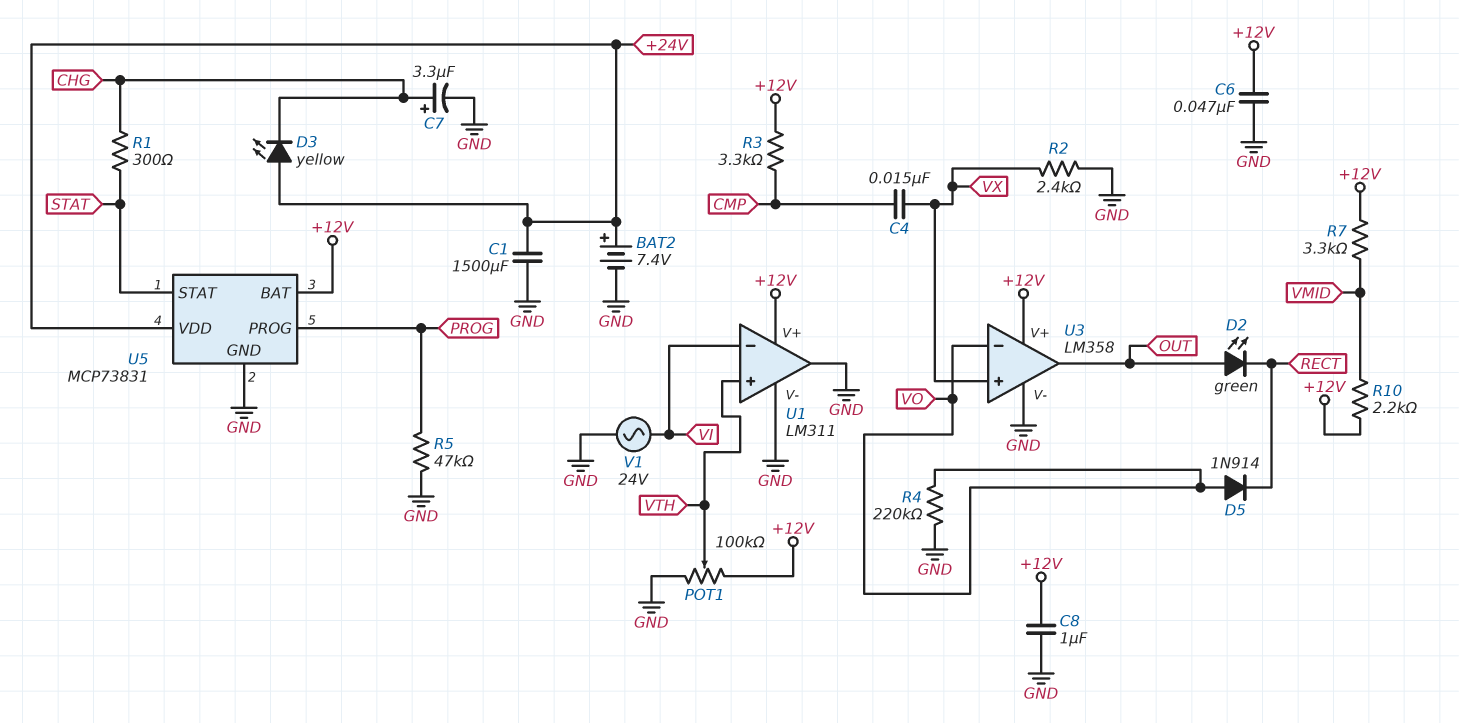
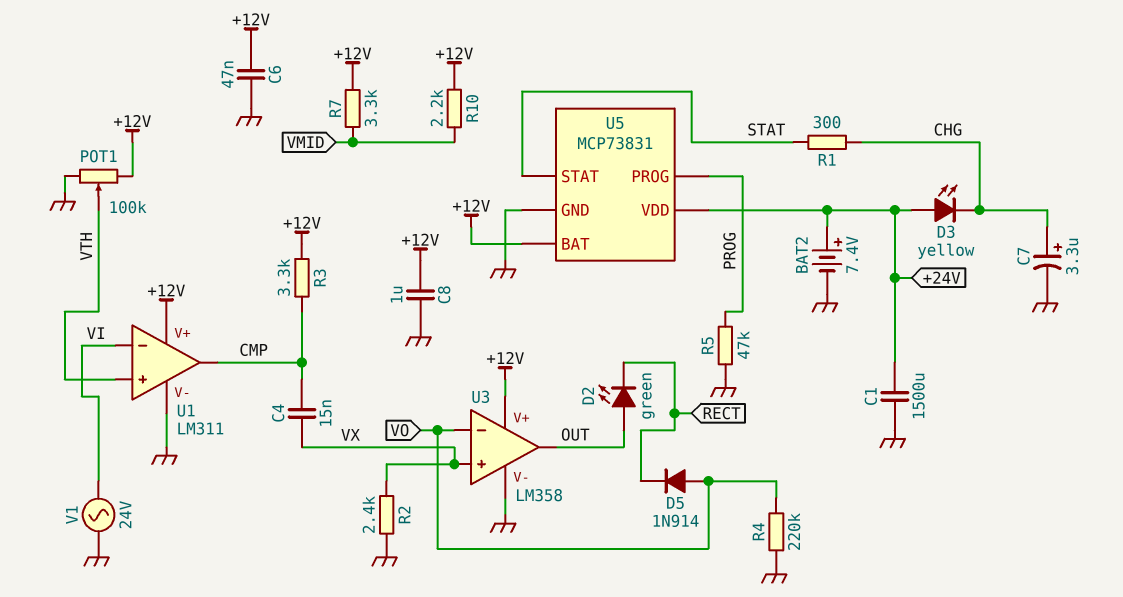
U1 pin out: GND -> CMP

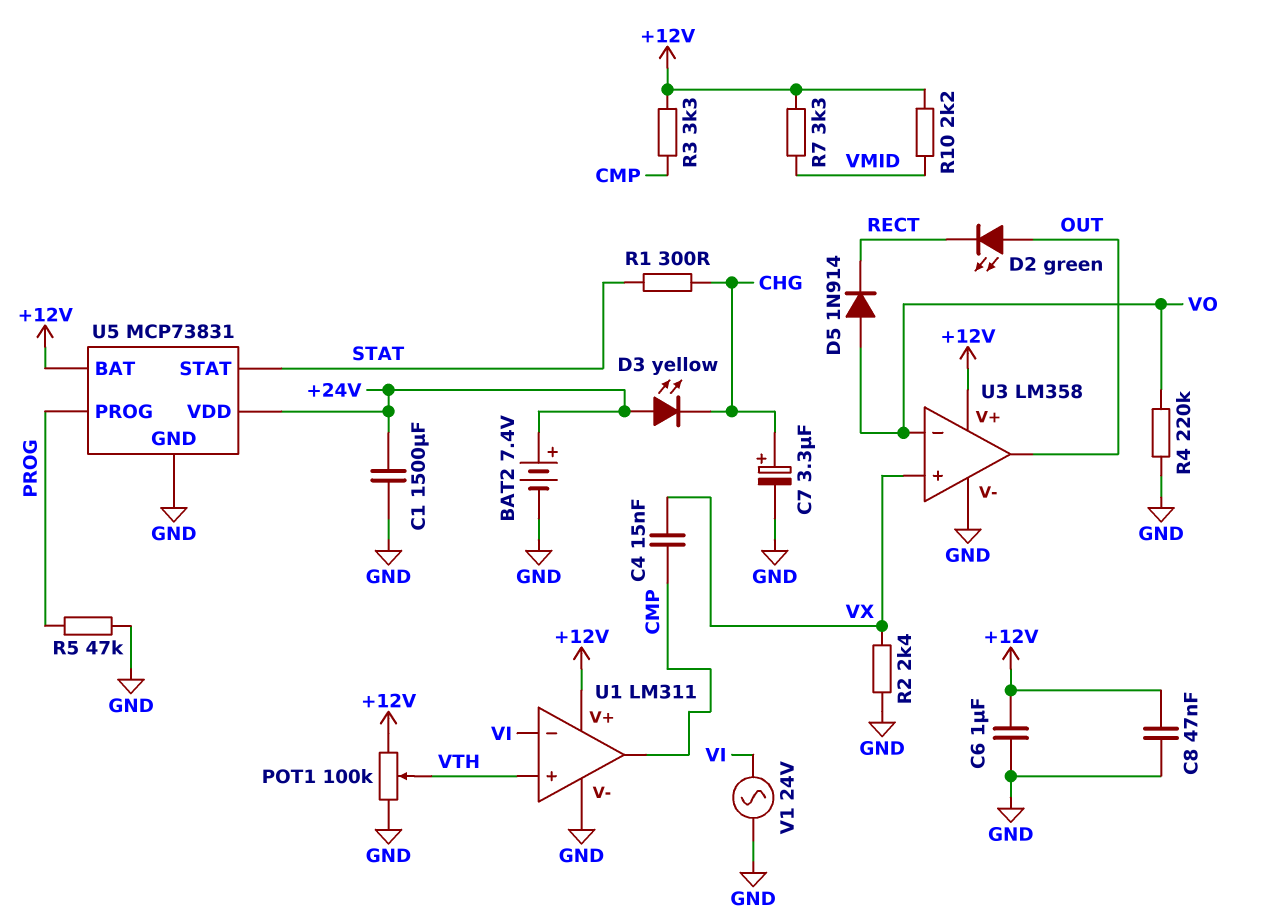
C6: 47nF (+12V, GND) -> 1uF (+12V, GND)
C8: 1uF (+12V, GND) -> 47nF (+12V, GND)

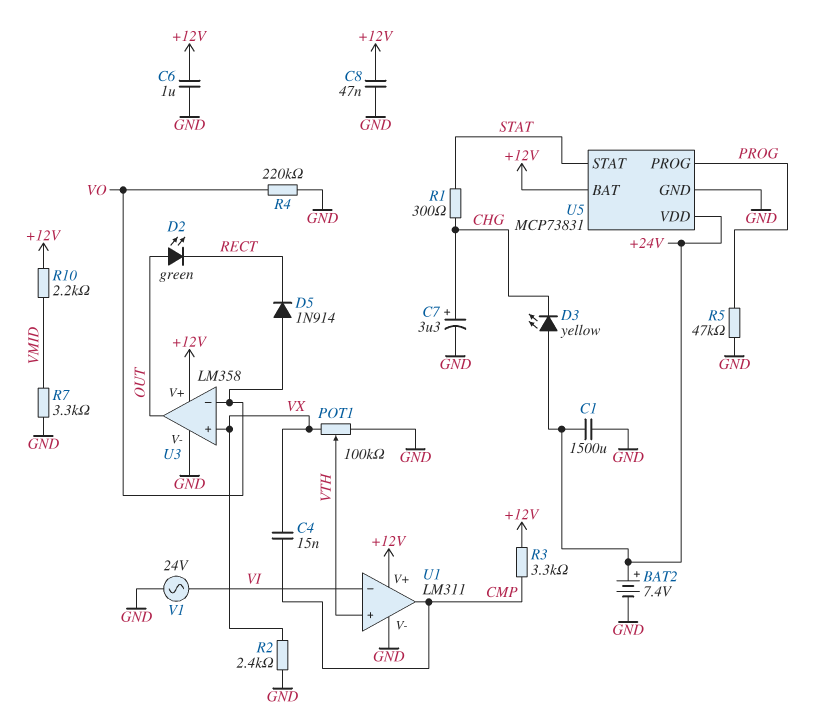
POT1: 100k (+12V, GND, wiper VTH) -> 100k (GND, VX, wiper VTH)
R7: 3.3k (+12V, VMID) -> 3.3k (GND, VMID)

